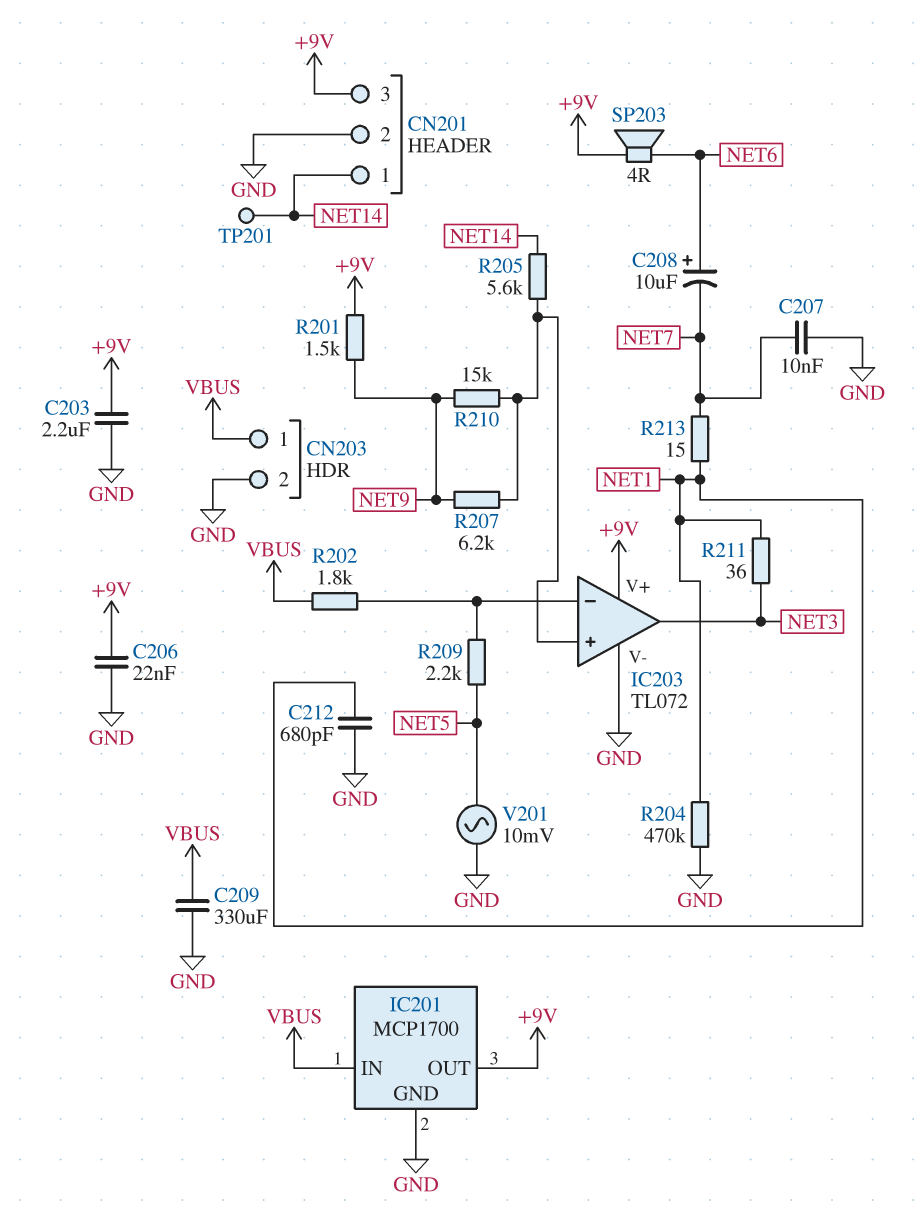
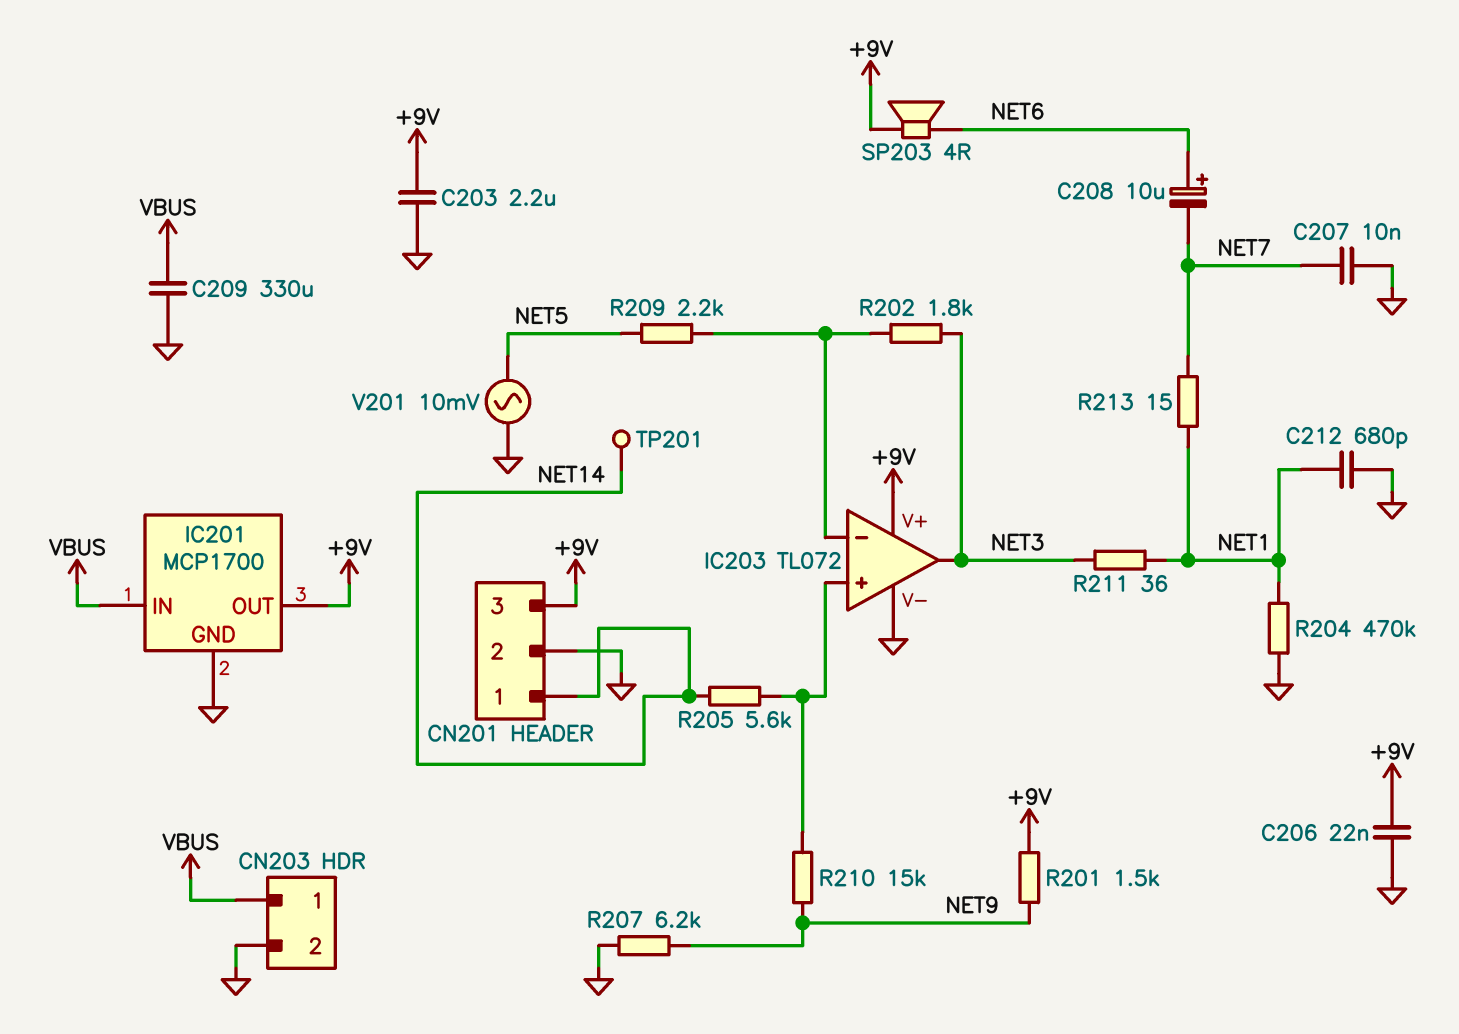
R202: 1.8k (IC203/in-, VBUS) -> 1.8k (IC203/in-, NET3)
R207: 6.2k (IC203/in+, NET9) -> 6.2k (GND, NET9)

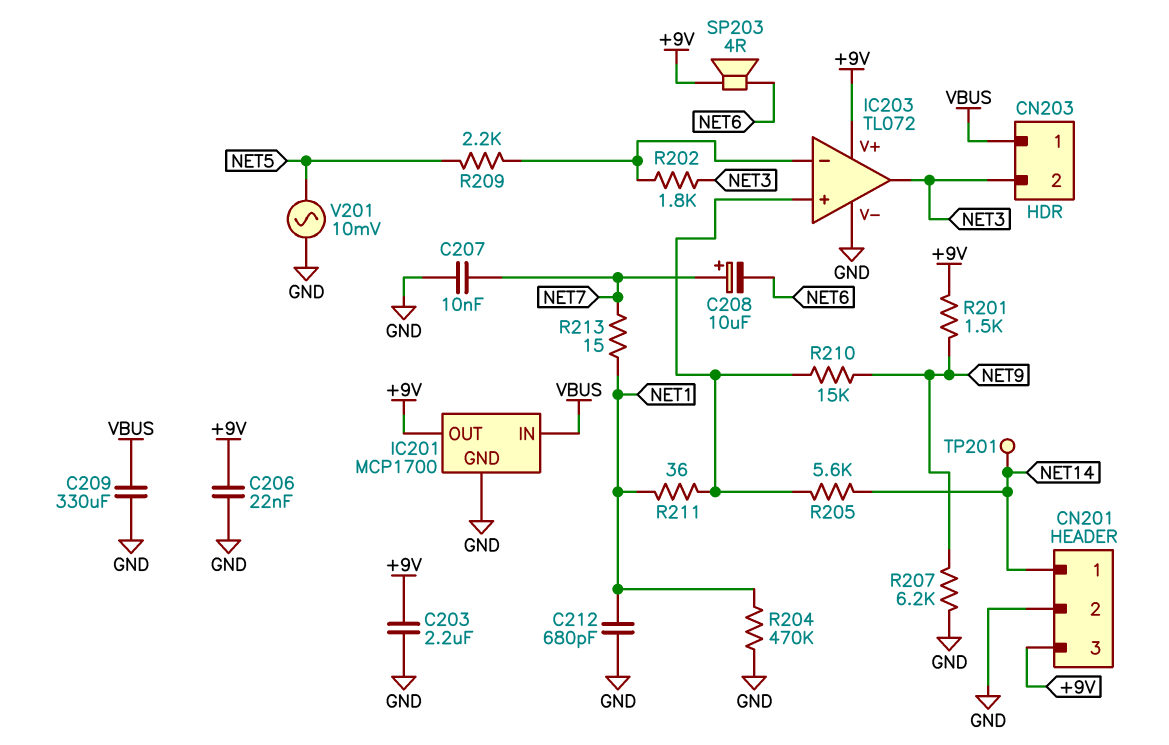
C208: 10uF (plus NET6, minus NET7) -> 10uF (plus NET7, minus NET6)
CN203 pin 2: GND -> NET3
R211: 36 (NET1, NET3) -> 36 (IC203/in+, NET1)

